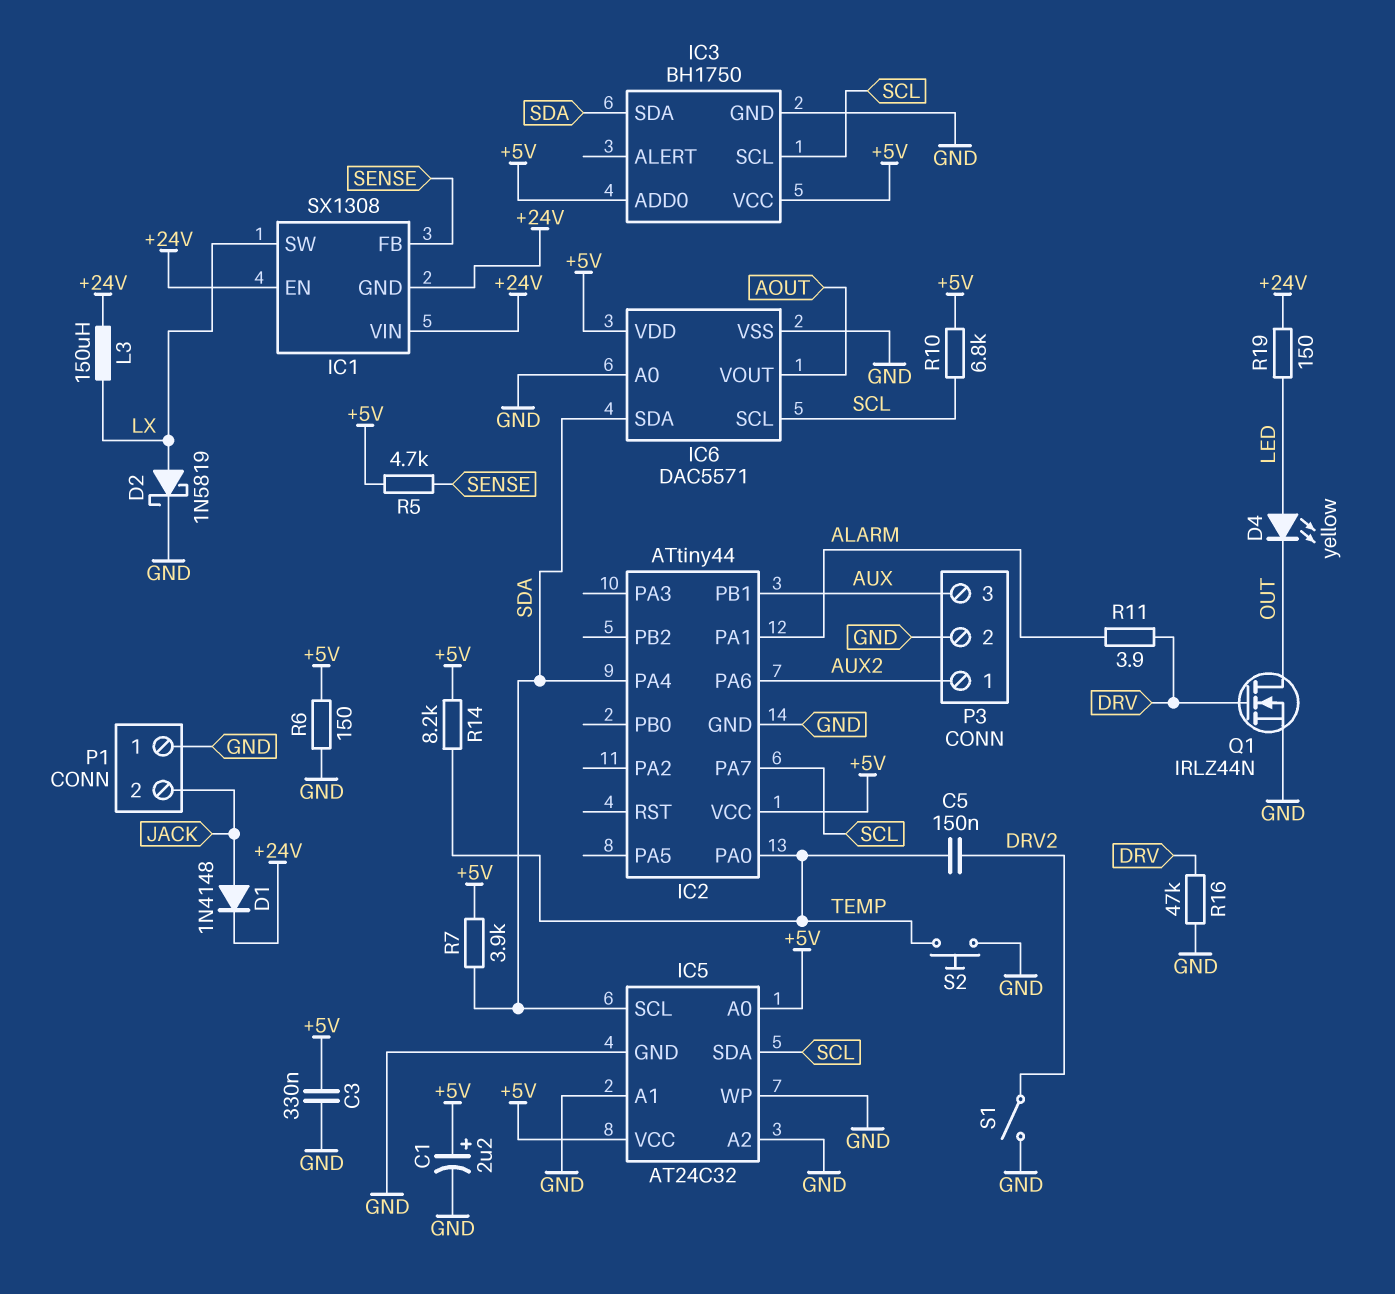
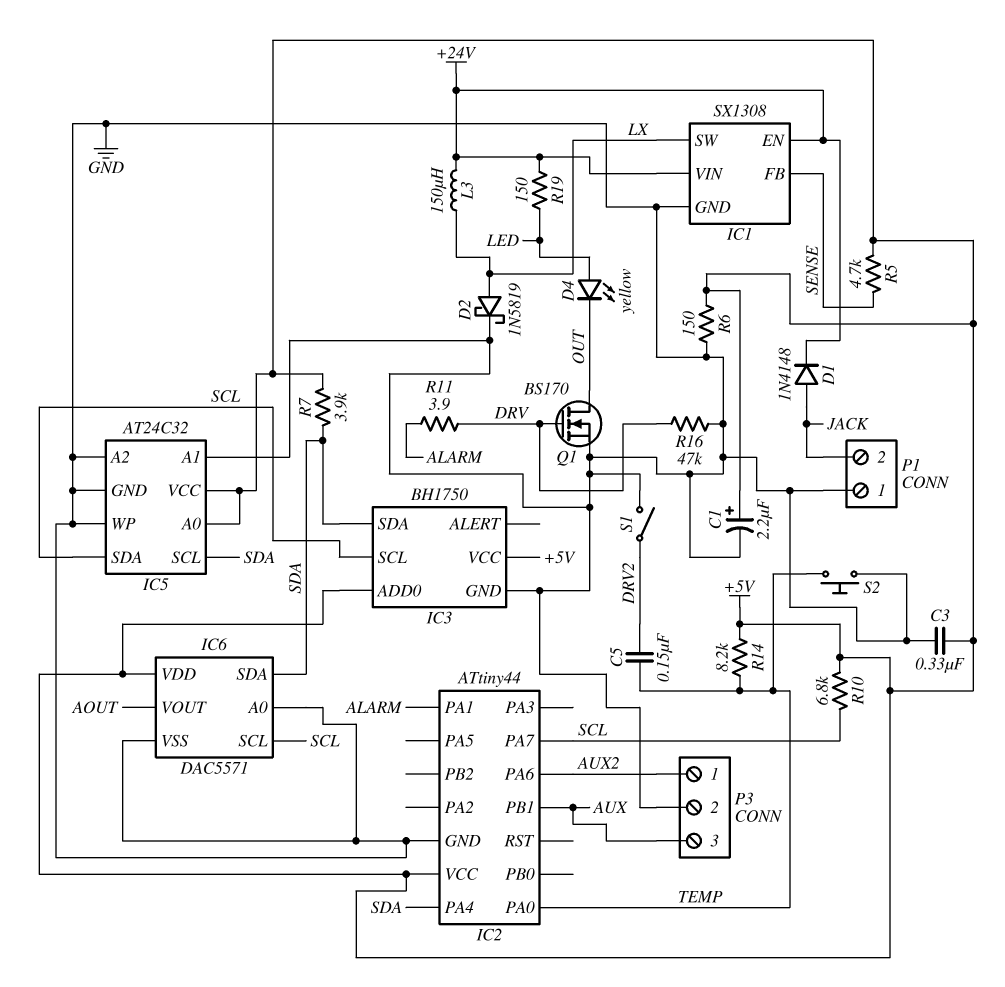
IC1 pin GND: +24V -> GND
Q1: NMOS IRLZ44N (G DRV, D OUT, S GND) -> NMOS BS170 (G DRV, D OUT, S GND)

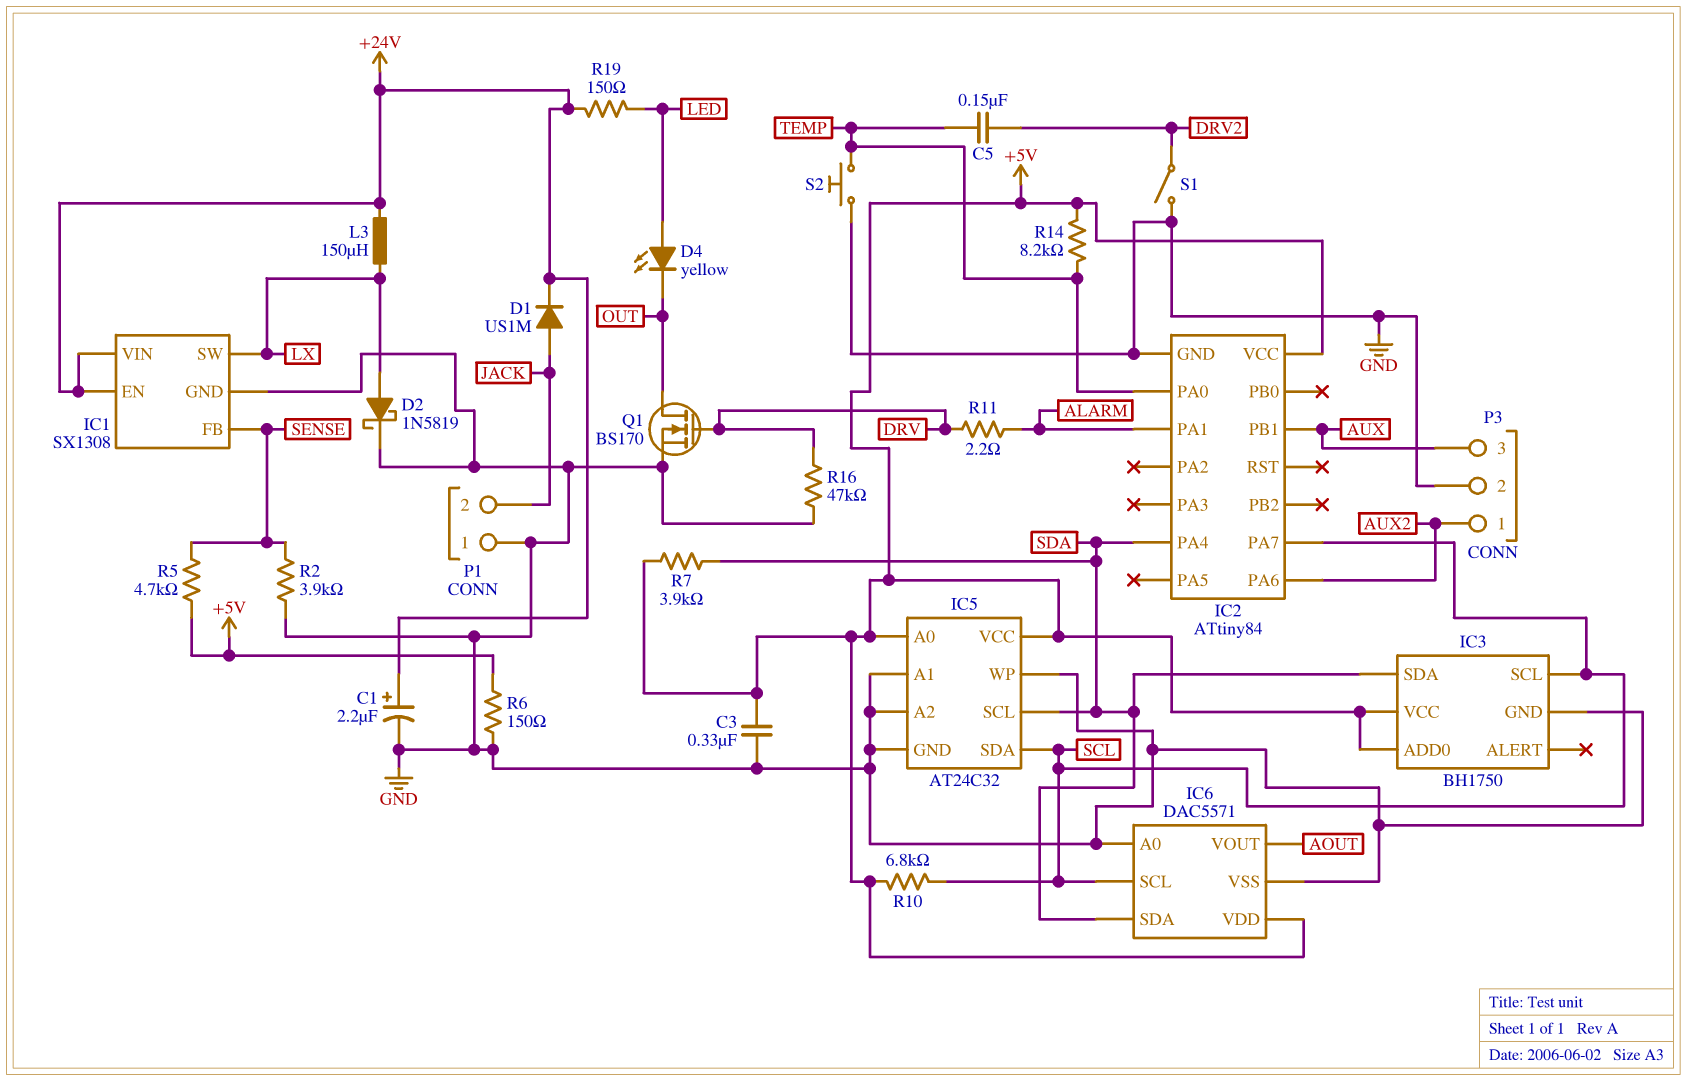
C1: 2.2uF (plus +5V, minus GND) -> 2.2uF (plus +24V, minus GND)
D1: diode 1N4148 (A JACK, K +24V) -> diode US1M (A JACK, K +24V)
IC2: ATtiny44 -> ATtiny84
R2: none -> 3.9k (GND, SENSE)
R11: 3.9 (ALARM, DRV) -> 2.2 (ALARM, DRV)

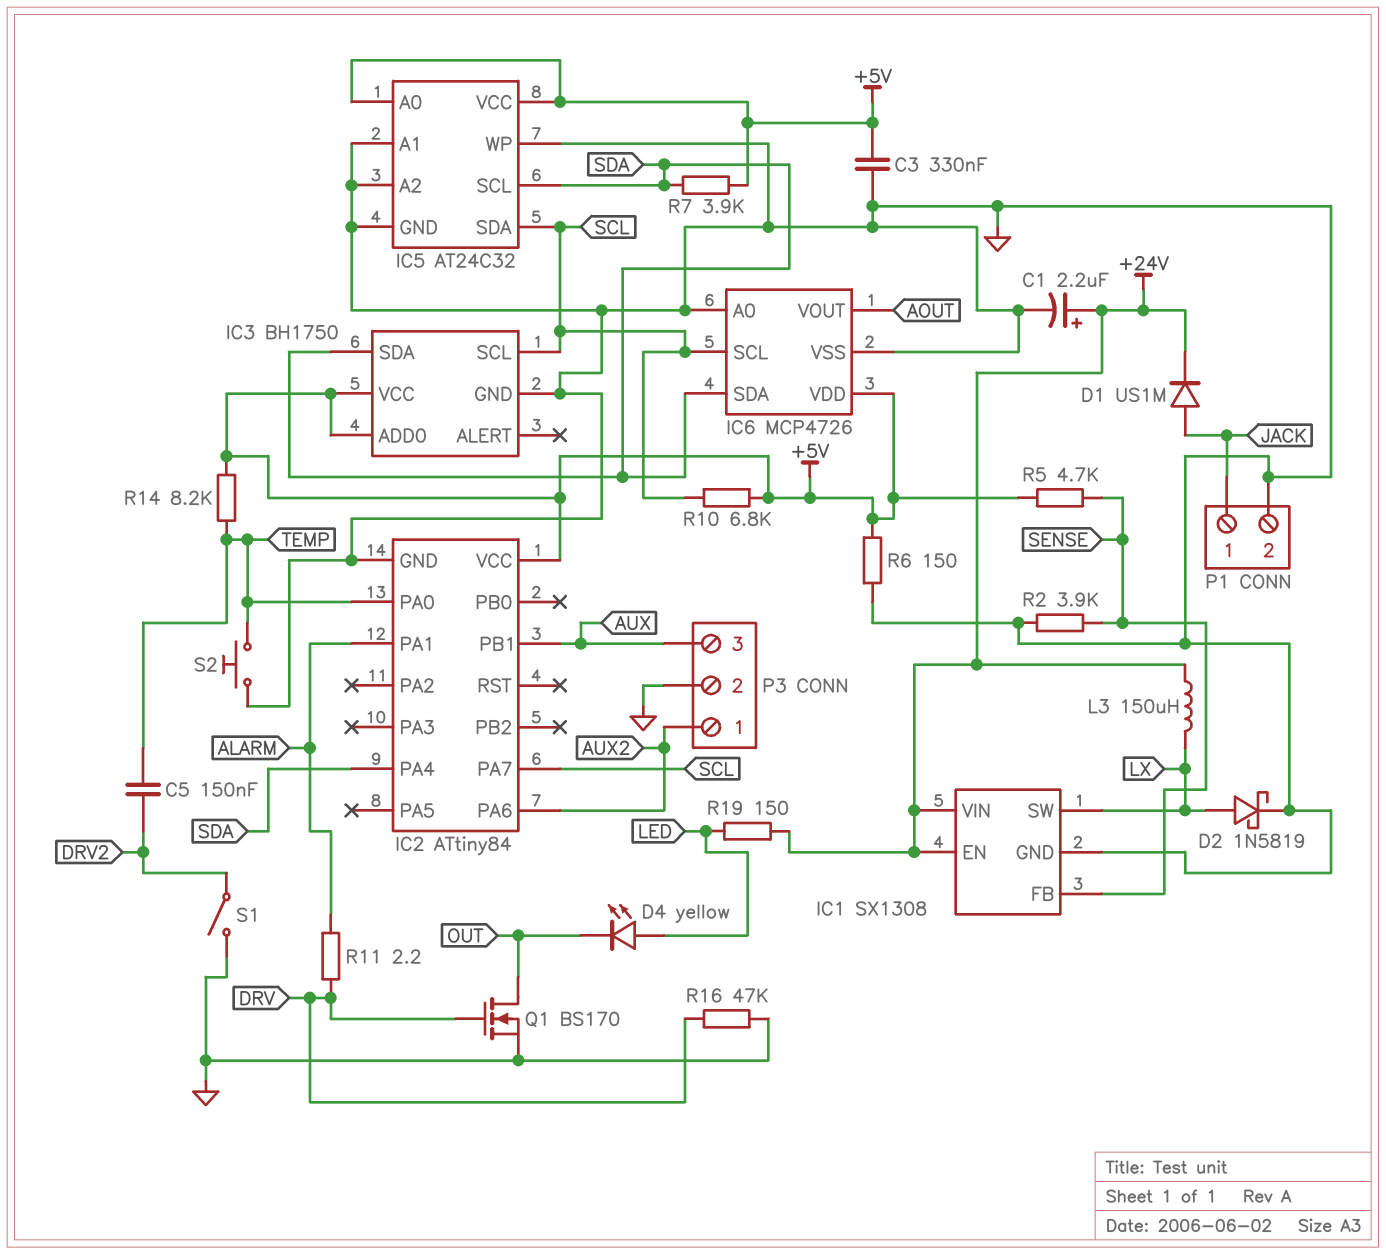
IC6: DAC5571 -> MCP4726
P1 pin 1: GND -> JACK
P1 pin 2: JACK -> GND

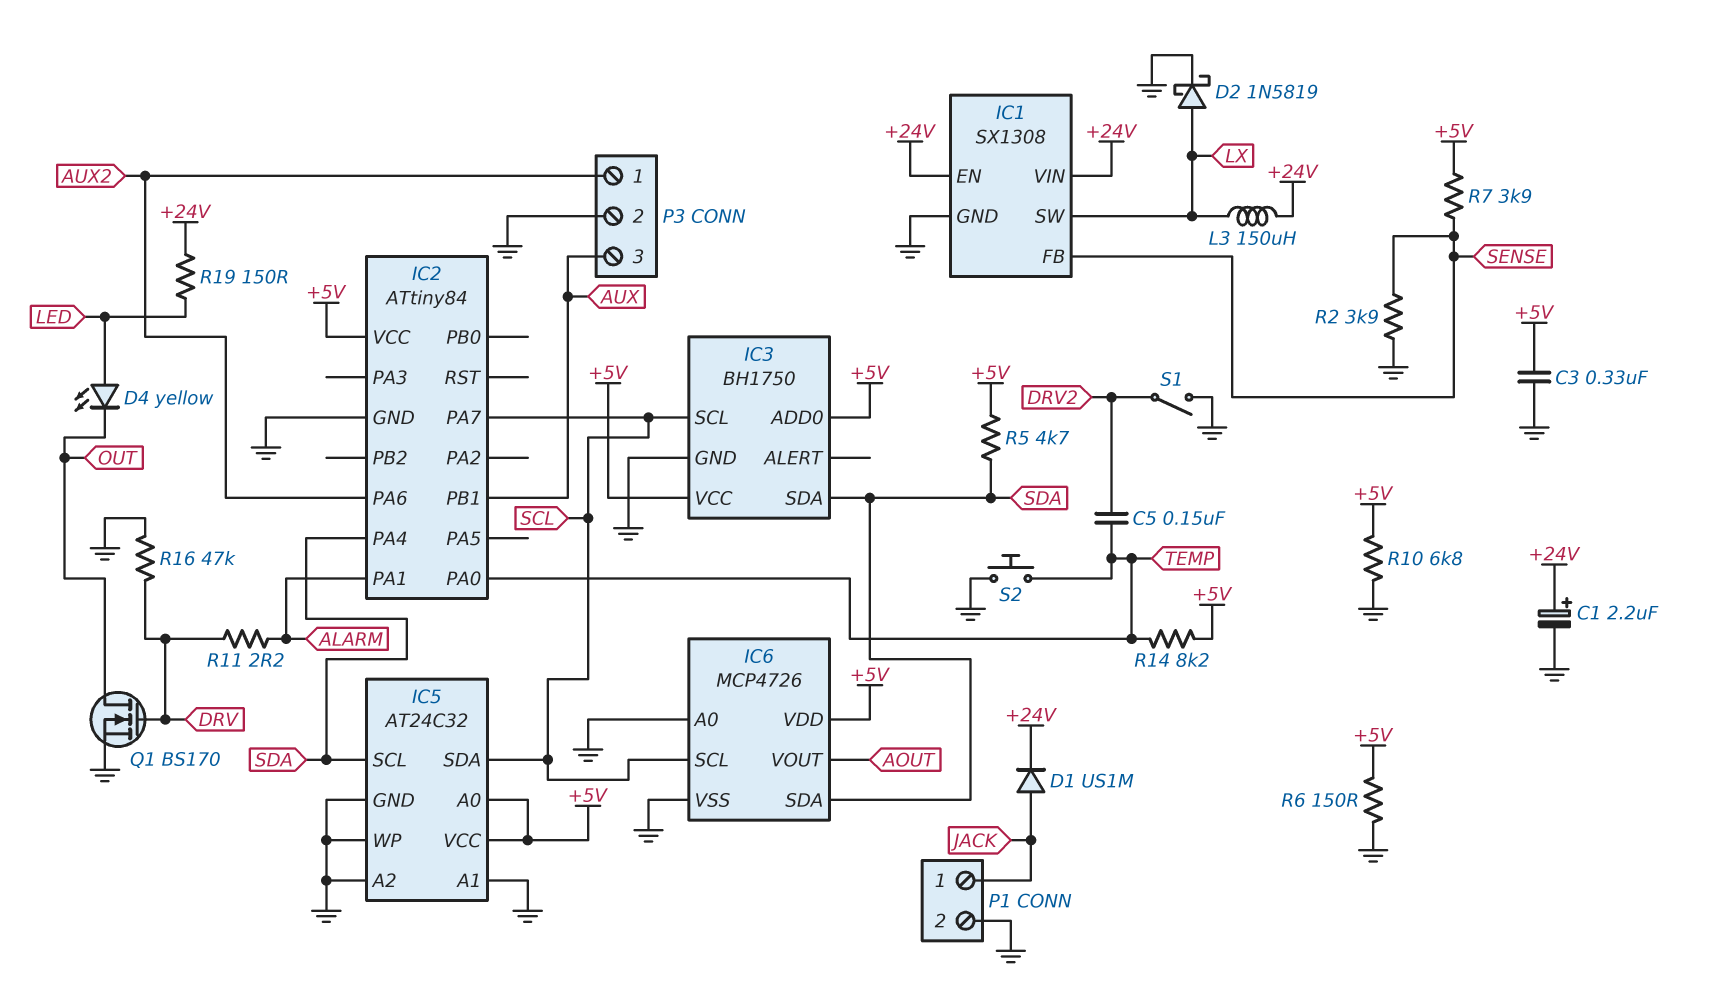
R5: 4.7k (+5V, SENSE) -> 4.7k (+5V, SDA)
R7: 3.9k (+5V, SDA) -> 3.9k (+5V, SENSE)
R10: 6.8k (+5V, SCL) -> 6.8k (+5V, GND)

